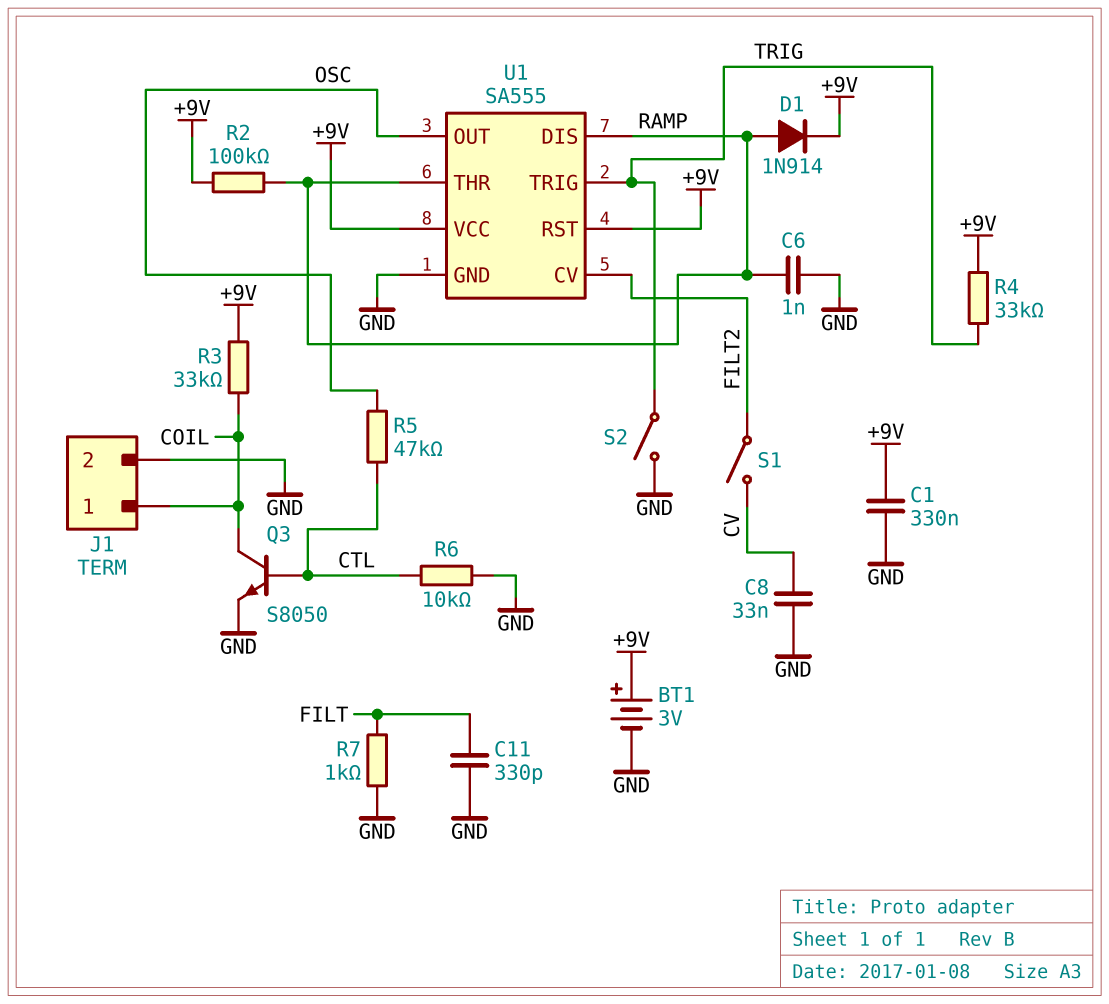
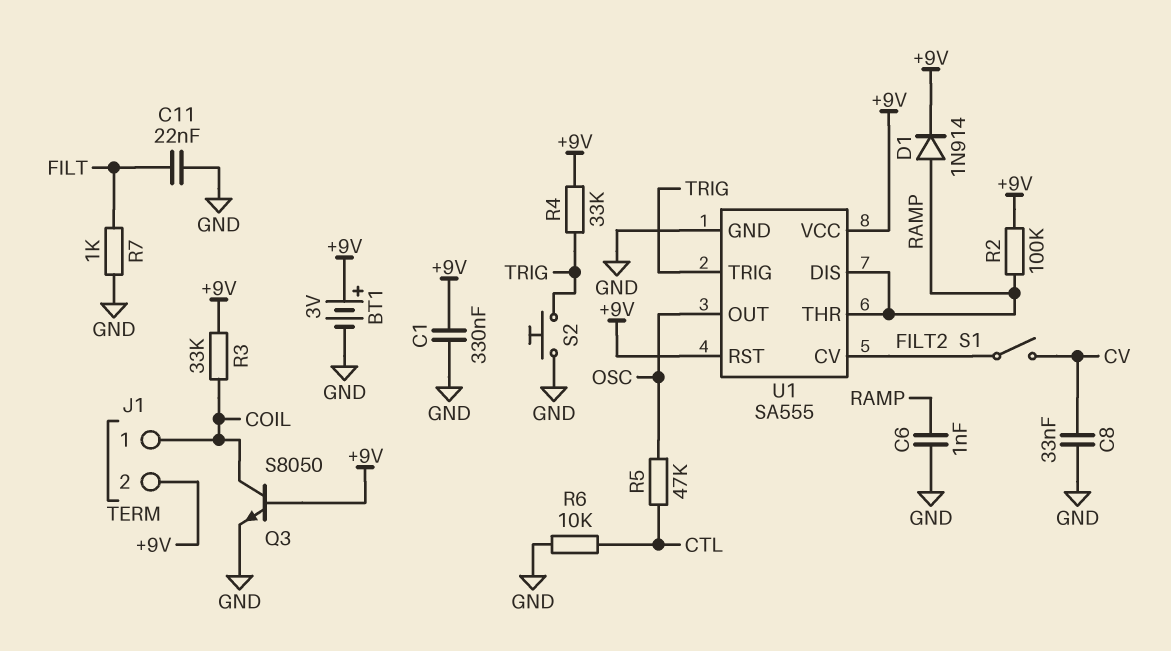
C11: 330pF (FILT, GND) -> 22nF (FILT, GND)
J1 pin 2: GND -> +9V
Q3: NPN S8050 (B CTL, C COIL, E GND) -> NPN S8050 (B +9V, C COIL, E GND)
S2: switch (GND, TRIG) -> button (GND, TRIG)

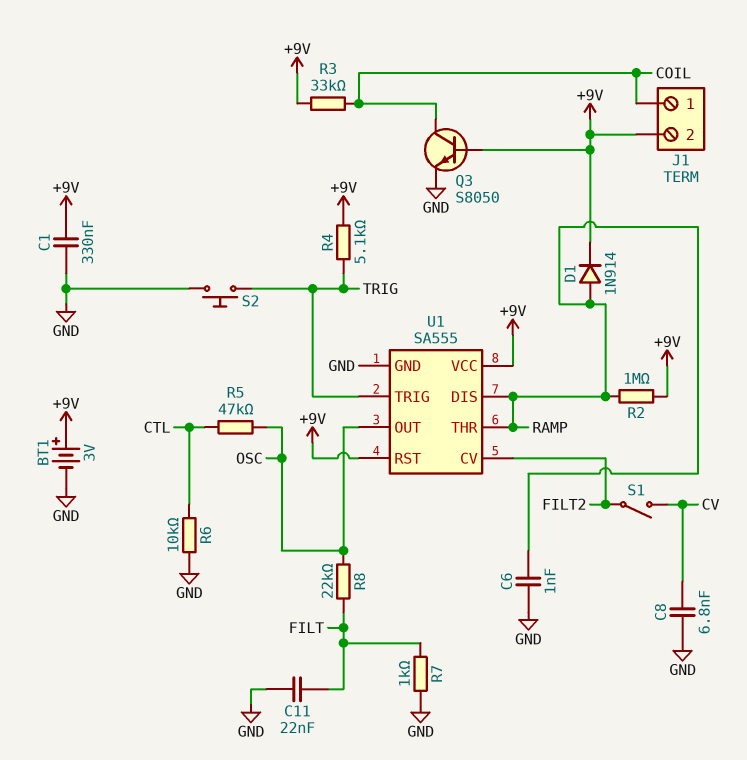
C8: 33nF (CV, GND) -> 6.8nF (CV, GND)
R2: 100k (+9V, RAMP) -> 1M (+9V, RAMP)
R4: 33k (+9V, TRIG) -> 5.1k (+9V, TRIG)
R8: none -> 22k (FILT, OSC)

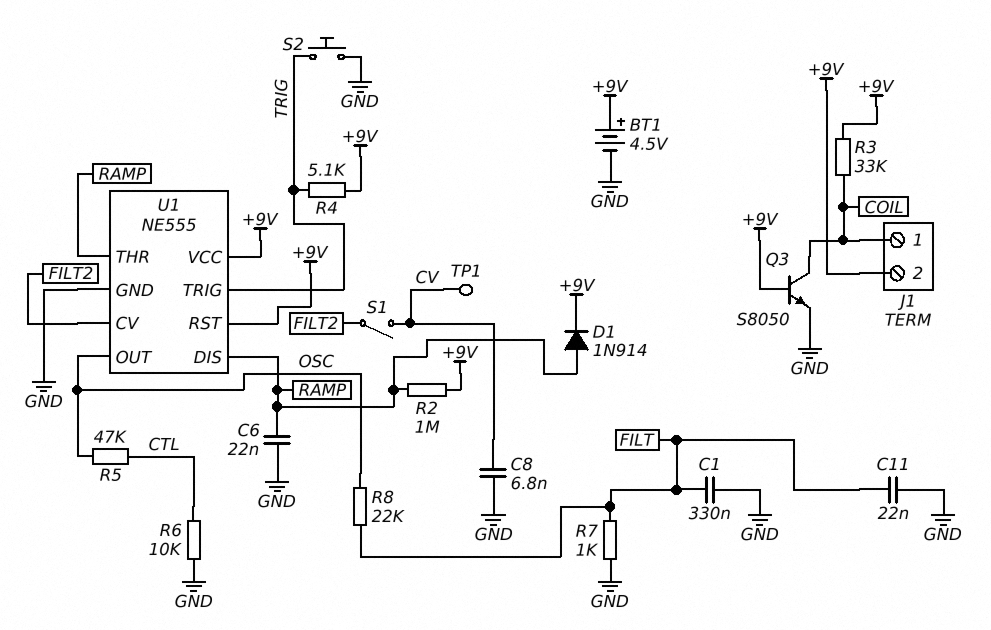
BT1: 3V (plus +9V, minus GND) -> 4.5V (plus +9V, minus GND)
C1: 330nF (+9V, GND) -> 330nF (FILT, GND)
C6: 1nF (GND, RAMP) -> 22nF (GND, RAMP)
TP1: none -> test point (CV)
U1: SA555 -> NE555

